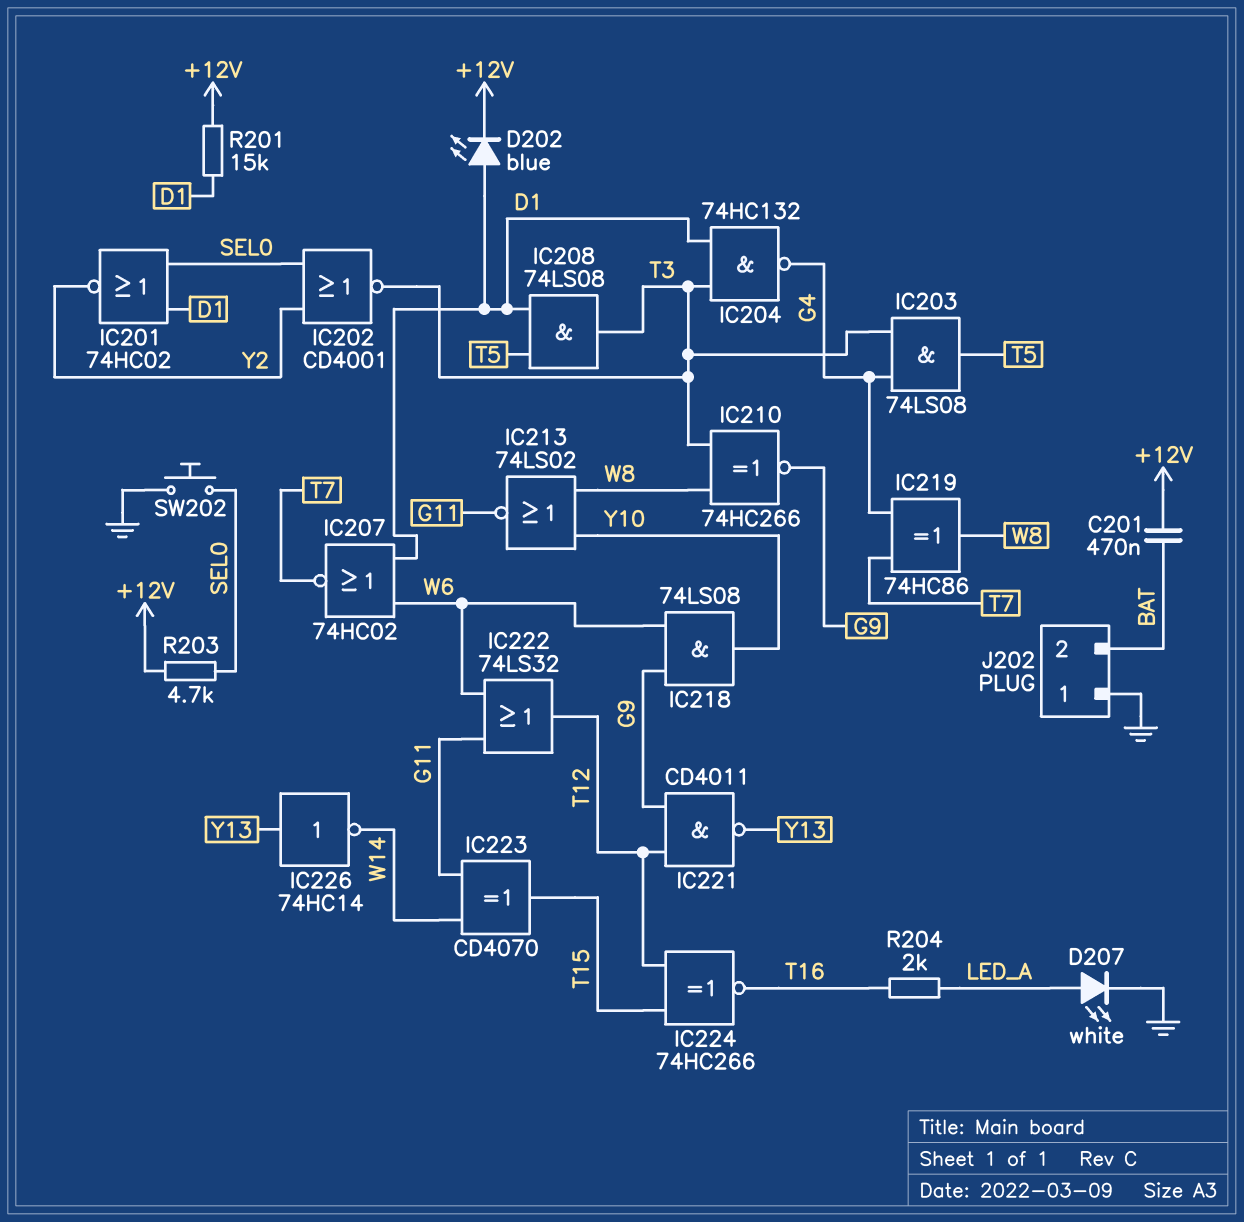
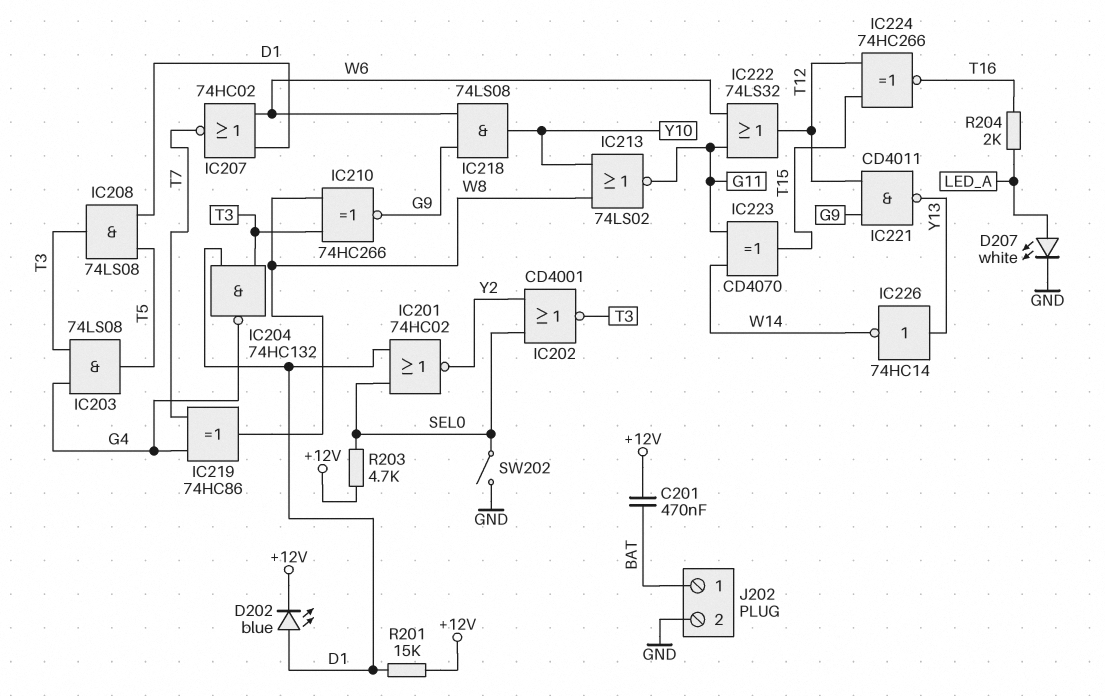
J202 pin 1: GND -> BAT
J202 pin 2: BAT -> GND
SW202: button (GND, SEL0) -> switch (GND, SEL0)

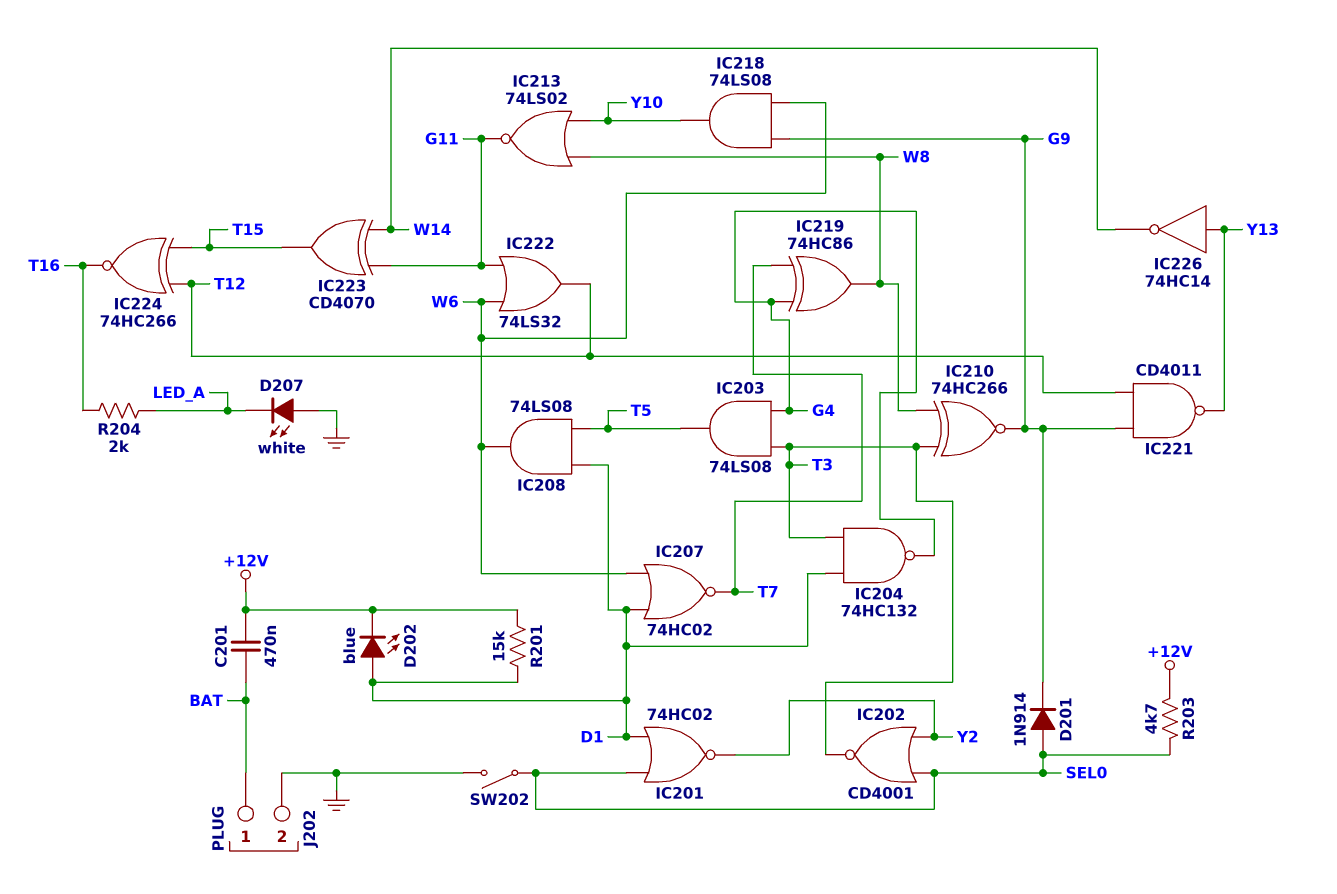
D201: none -> diode 1N914 (A SEL0, K G9)
D207: LED white (A LED_A, K GND) -> LED white (A GND, K LED_A)
IC208: AND 74LS08 (in D1, in T5, out T3) -> AND 74LS08 (in D1, in T5, out W6)

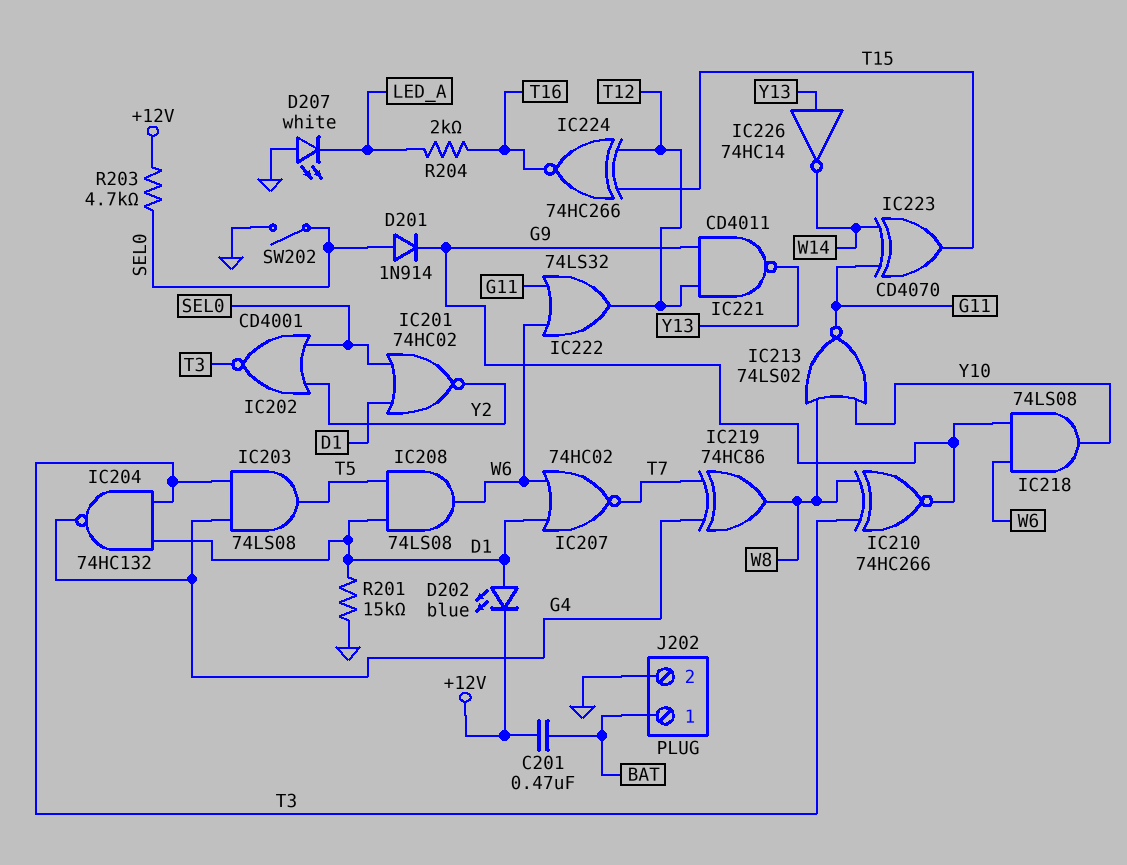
R201: 15k (+12V, D1) -> 15k (D1, GND)

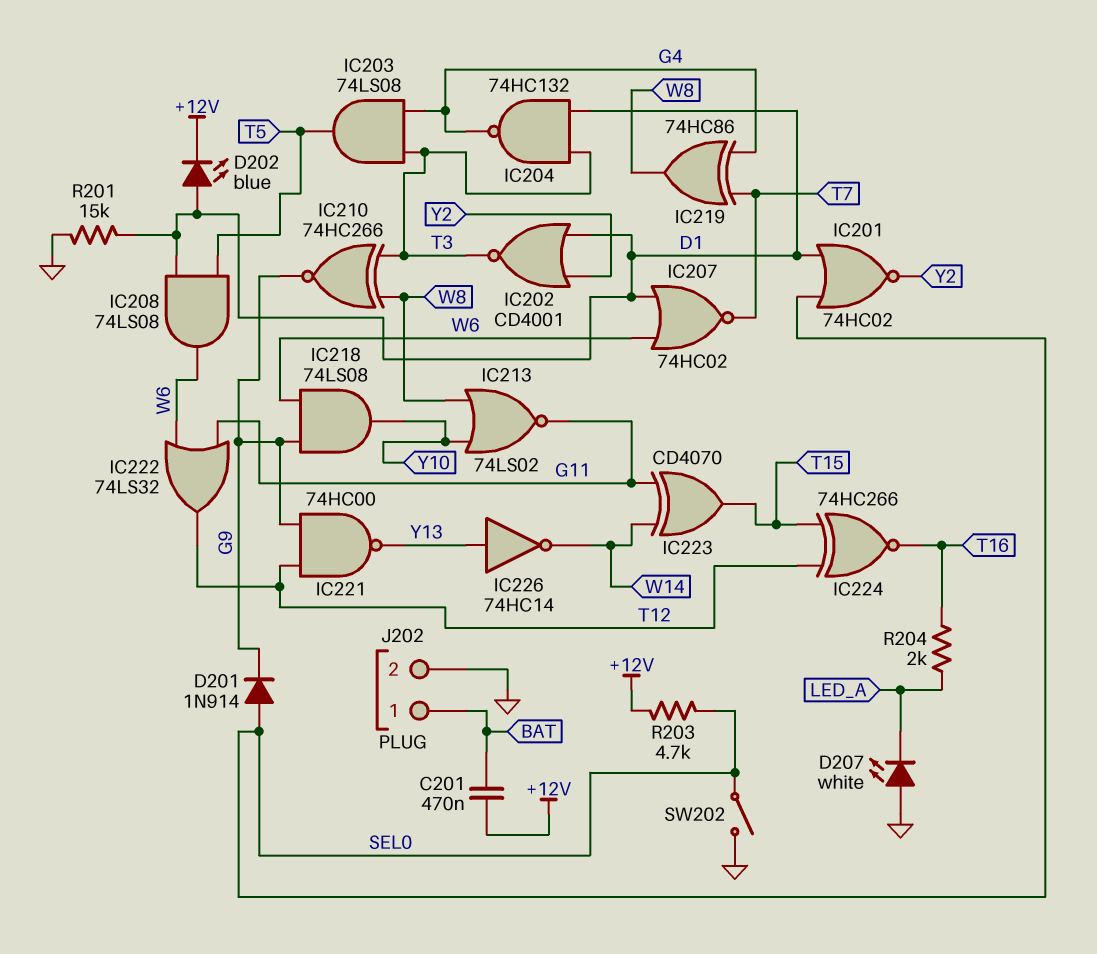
IC202: NOR CD4001 (in SEL0, in Y2, out T3) -> NOR CD4001 (in D1, in Y2, out T3)
IC221: NAND CD4011 (in G9, in T12, out Y13) -> NAND 74HC00 (in G9, in T12, out Y13)

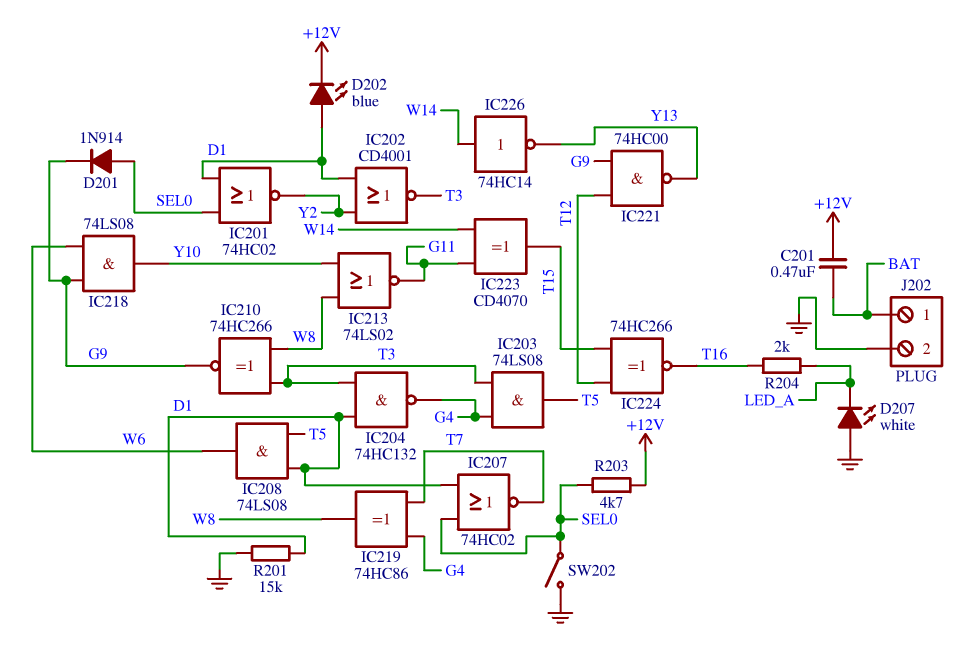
IC207: NOR 74HC02 (in D1, in W6, out T7) -> NOR 74HC02 (in D1, in SEL0, out T7)
IC222: OR 74LS32 (in G11, in W6, out T12) -> none
IC226: NOT 74HC14 (in Y13, out W14) -> NOT 74HC14 (in W14, out Y13)

